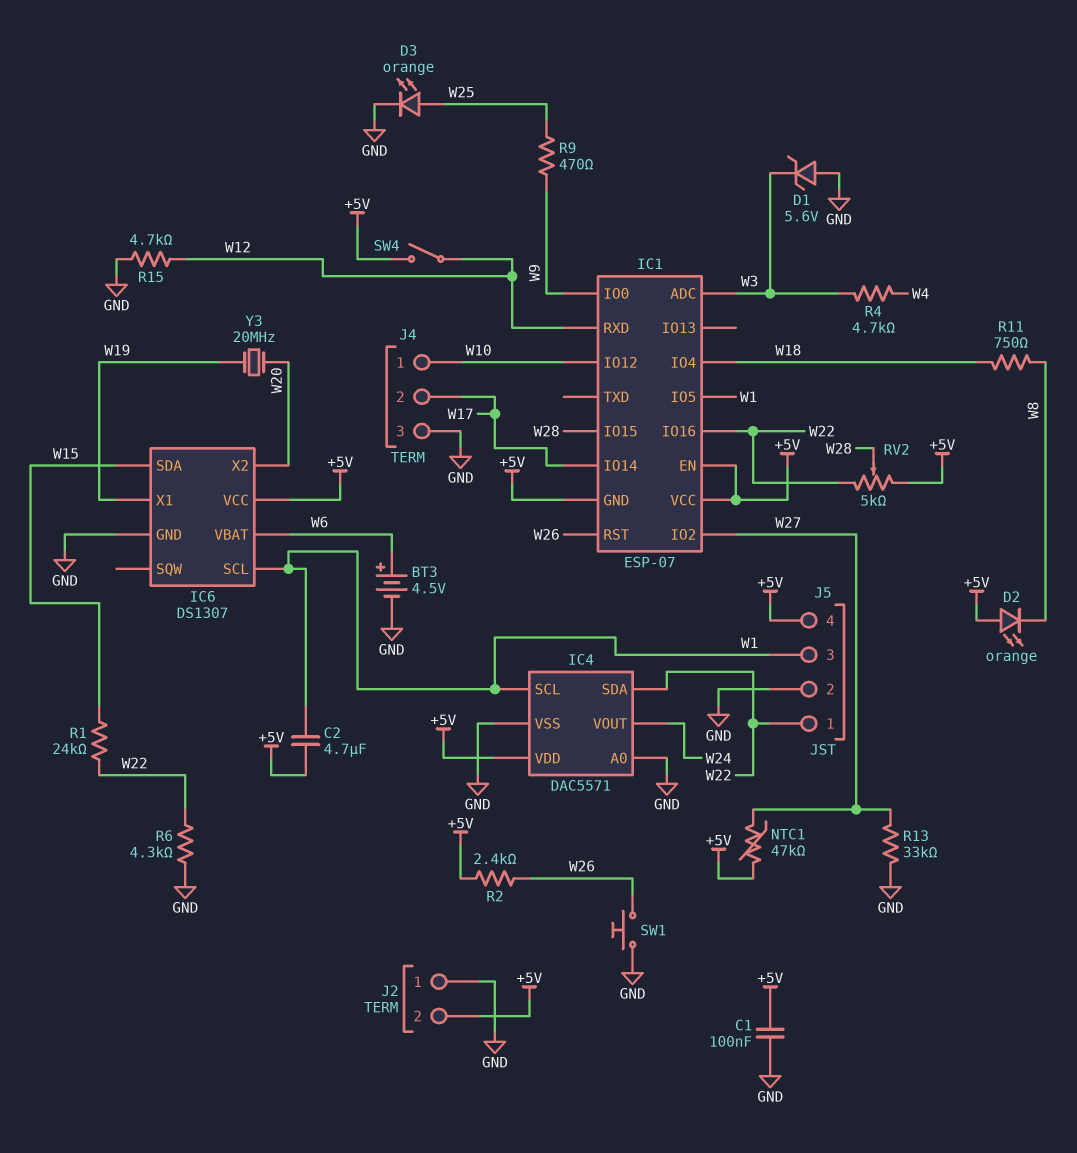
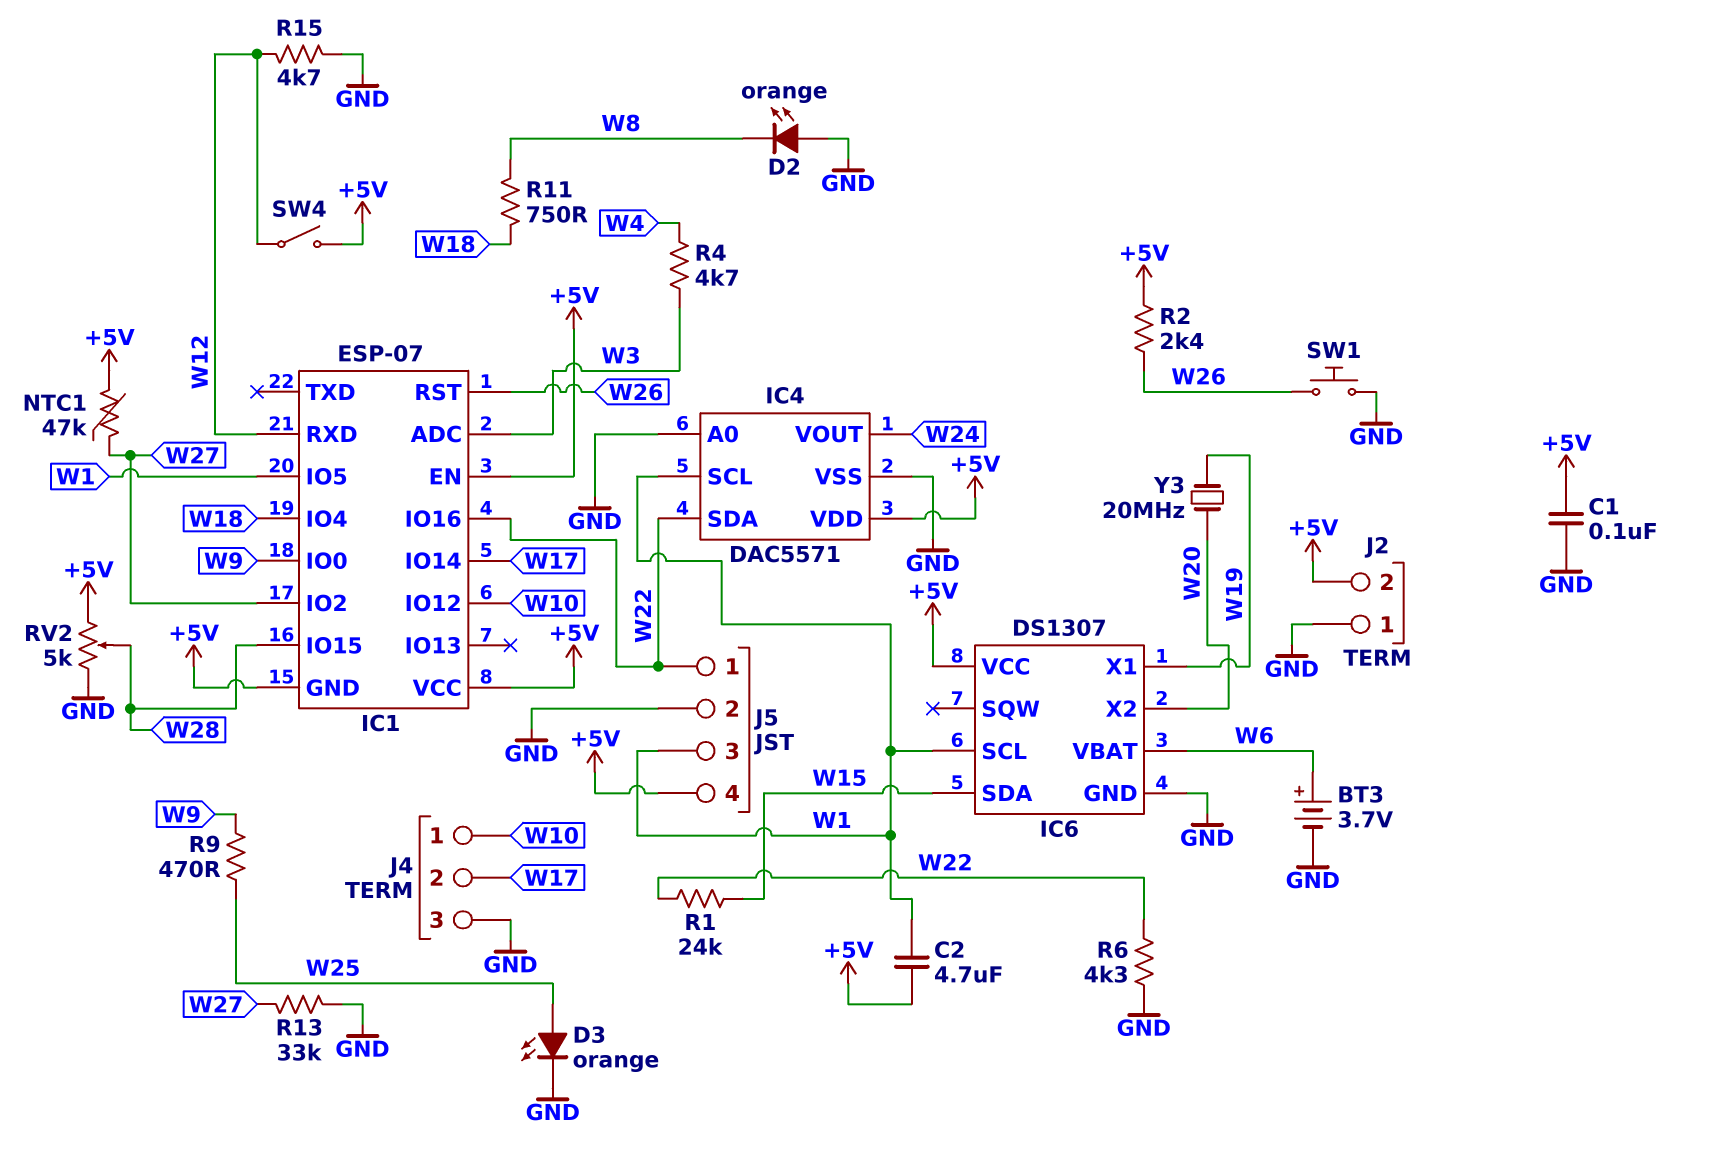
BT3: 4.5V (plus W6, minus GND) -> 3.7V (plus W6, minus GND)
D1: zener 5.6V (A GND, K W3) -> none
D2: LED orange (A +5V, K W8) -> LED orange (A GND, K W8)
RV2: 5k (+5V, W22, wiper W28) -> 5k (+5V, GND, wiper W28)

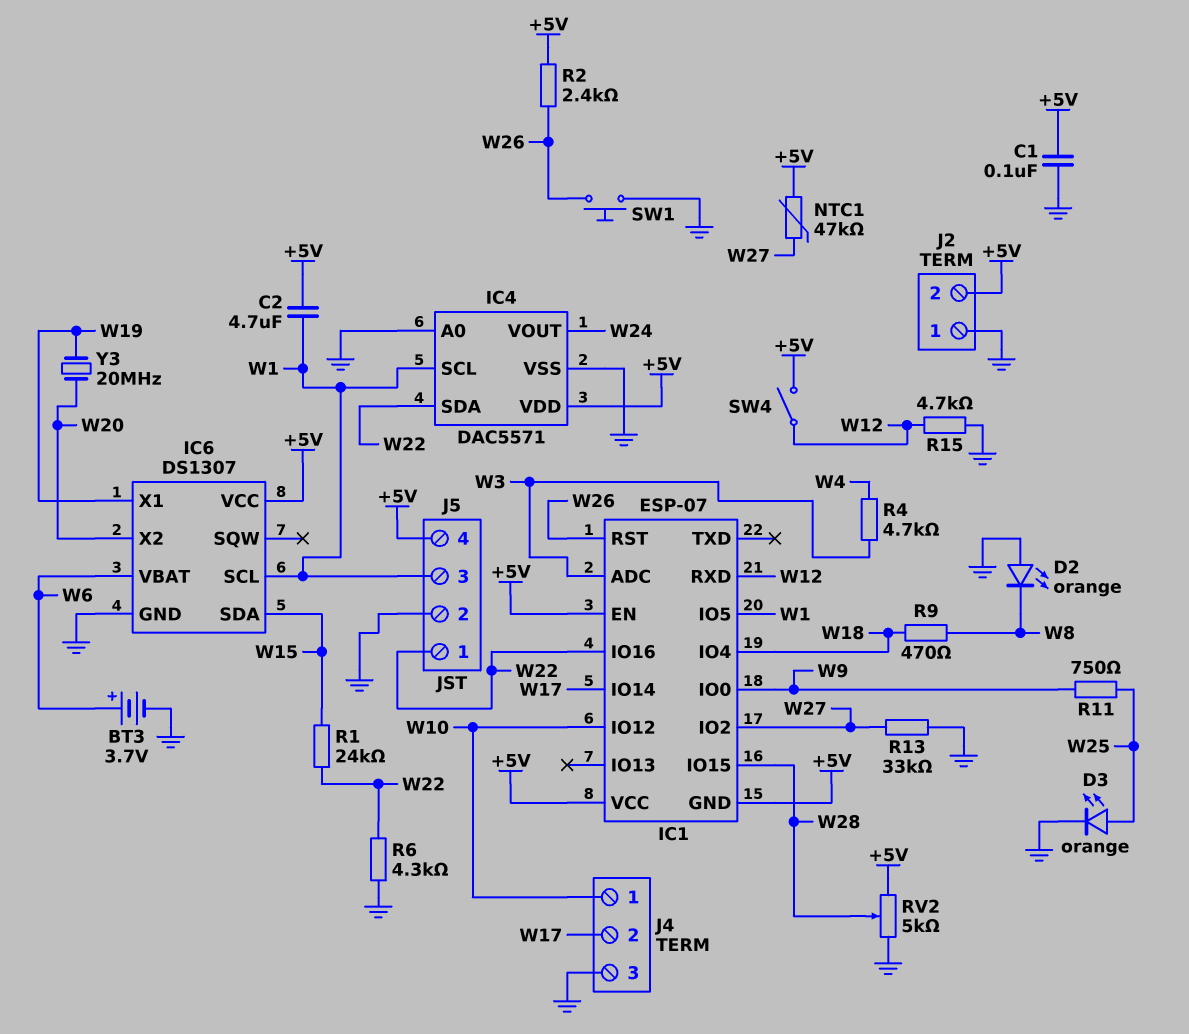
R9: 470 (W9, W25) -> 470 (W8, W18)
R11: 750 (W8, W18) -> 750 (W9, W25)

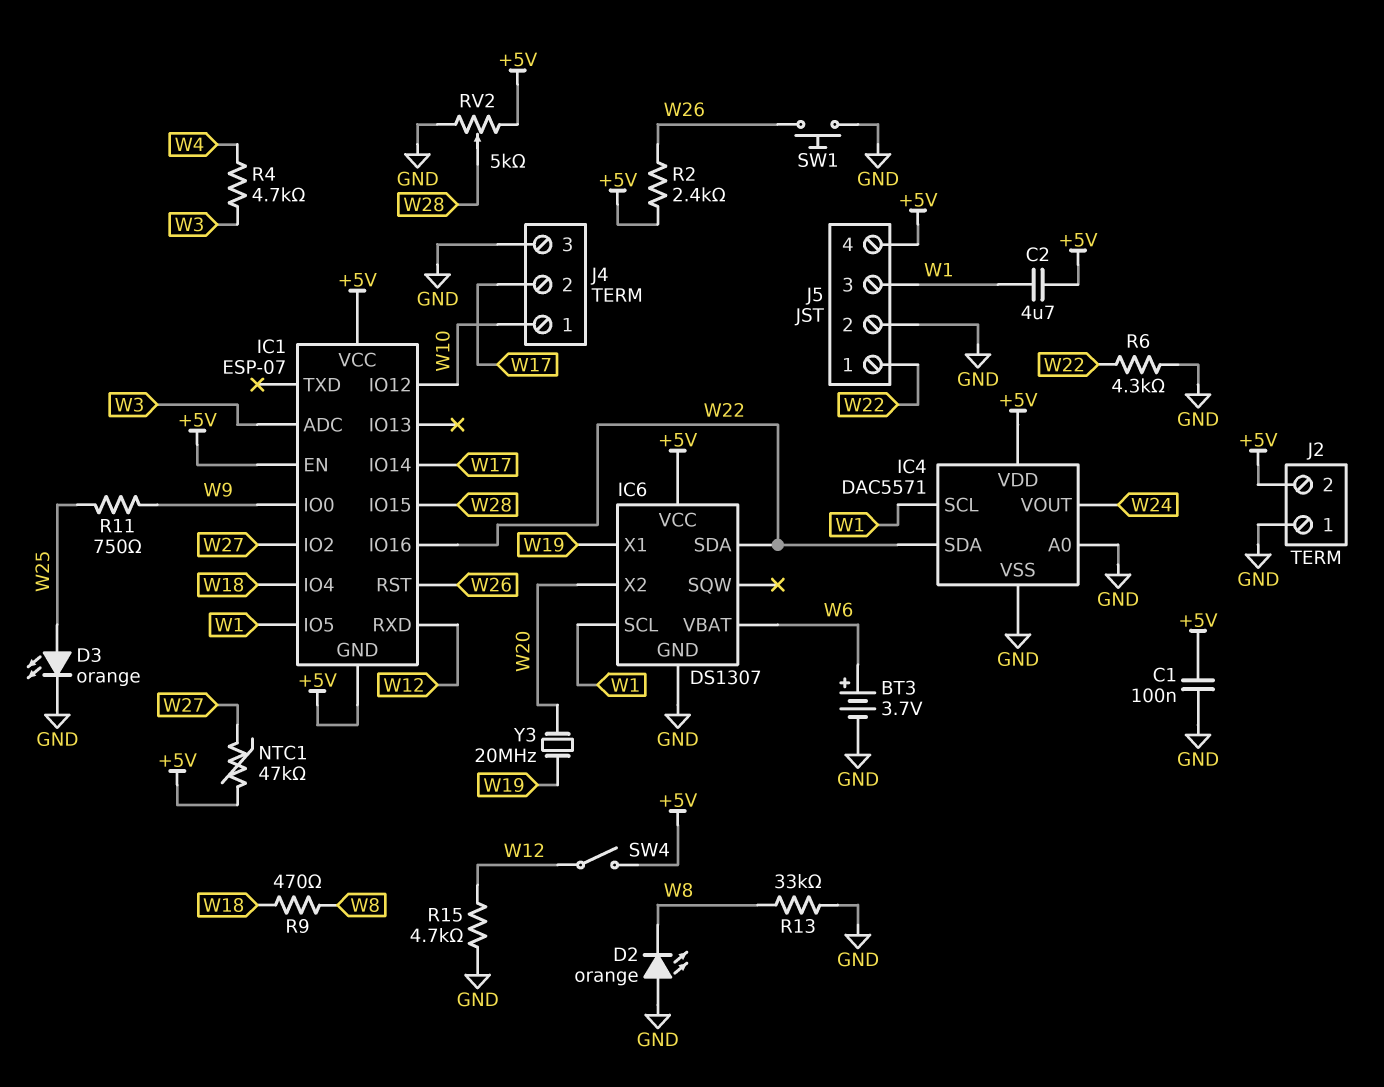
IC6 pin SDA: W15 -> W22
R1: 24k (W15, W22) -> none
R13: 33k (GND, W27) -> 33k (GND, W8)

